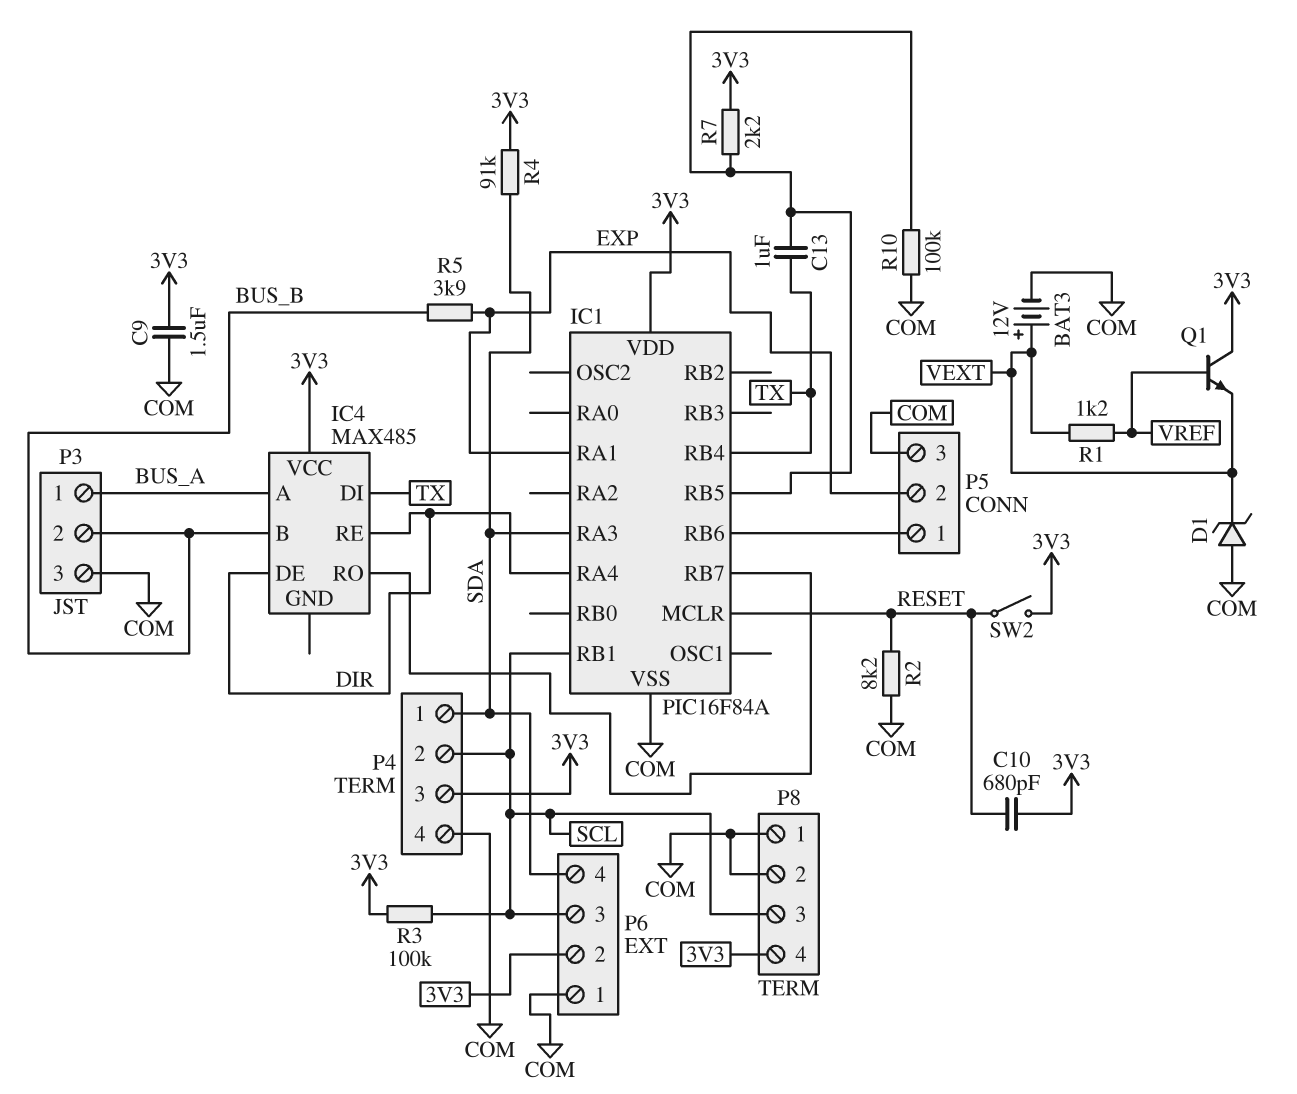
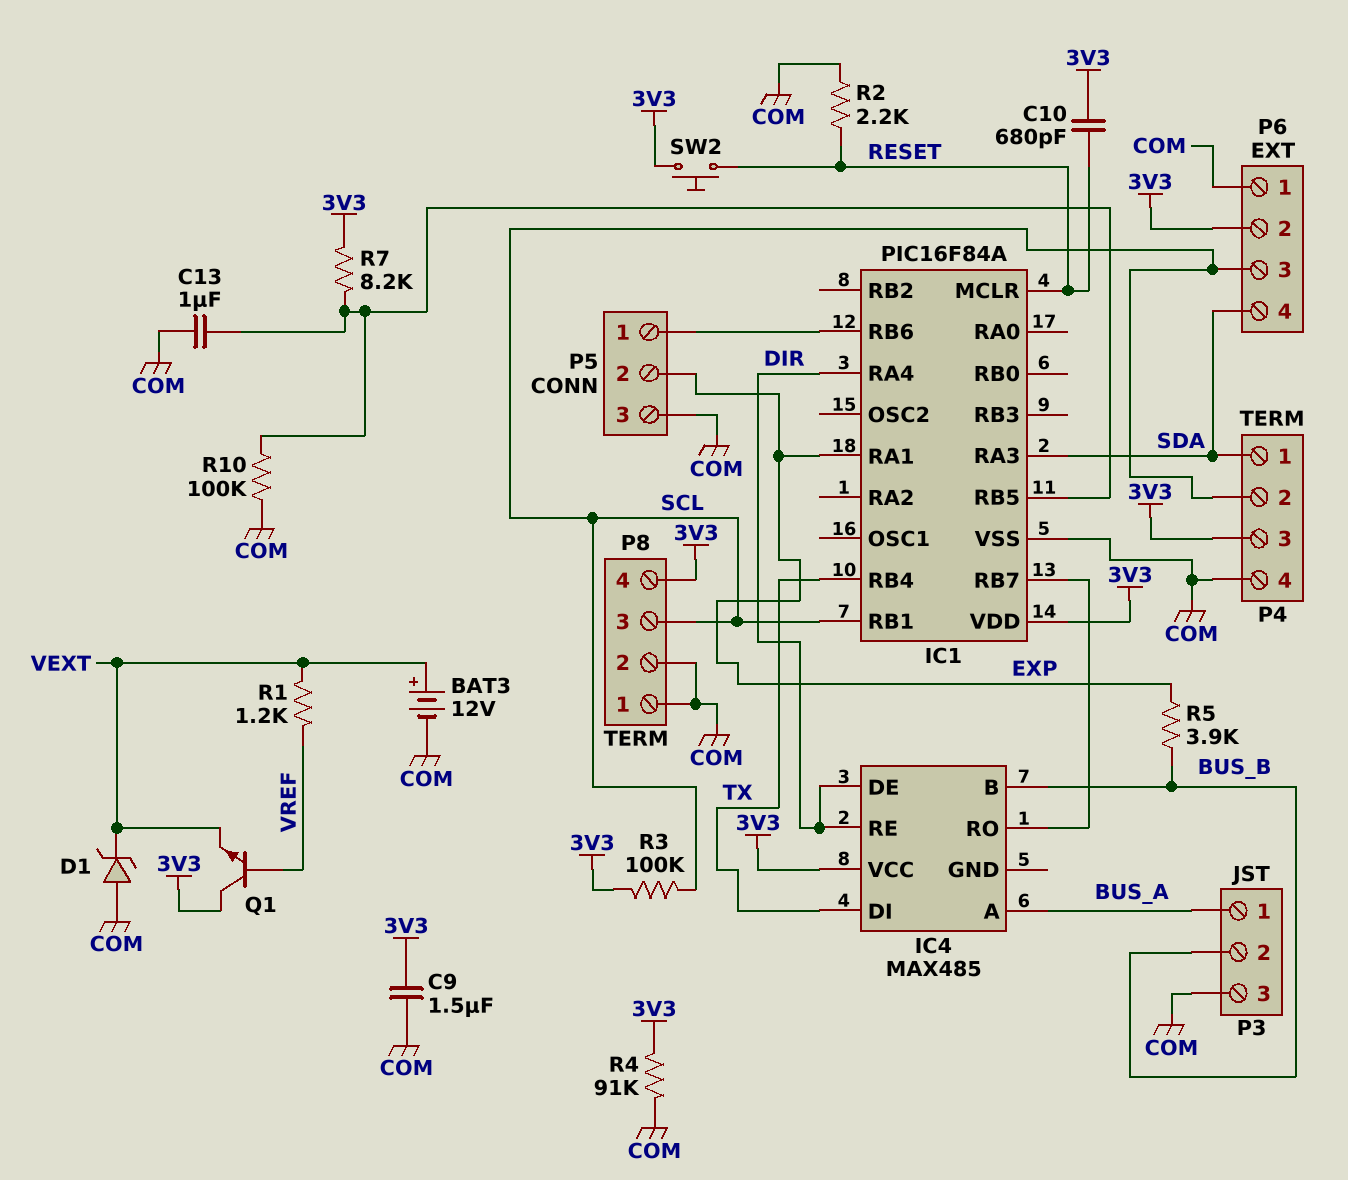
C13: 1uF (IC1/RB5, TX) -> 1uF (COM, IC1/RB5)
R2: 8.2k (COM, RESET) -> 2.2k (COM, RESET)
R4: 91k (3V3, SDA) -> 91k (3V3, COM)
R7: 2.2k (3V3, IC1/RB5) -> 8.2k (3V3, IC1/RB5)
SW2: switch (3V3, RESET) -> button (3V3, RESET)

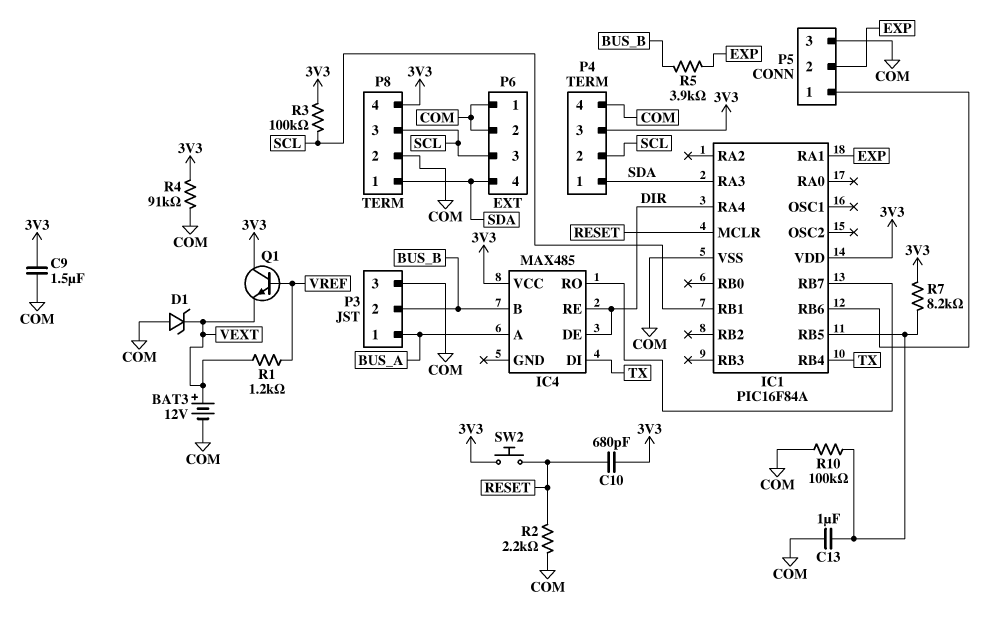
P6 pin 2: 3V3 -> COM
P8 pin 1: COM -> SDA

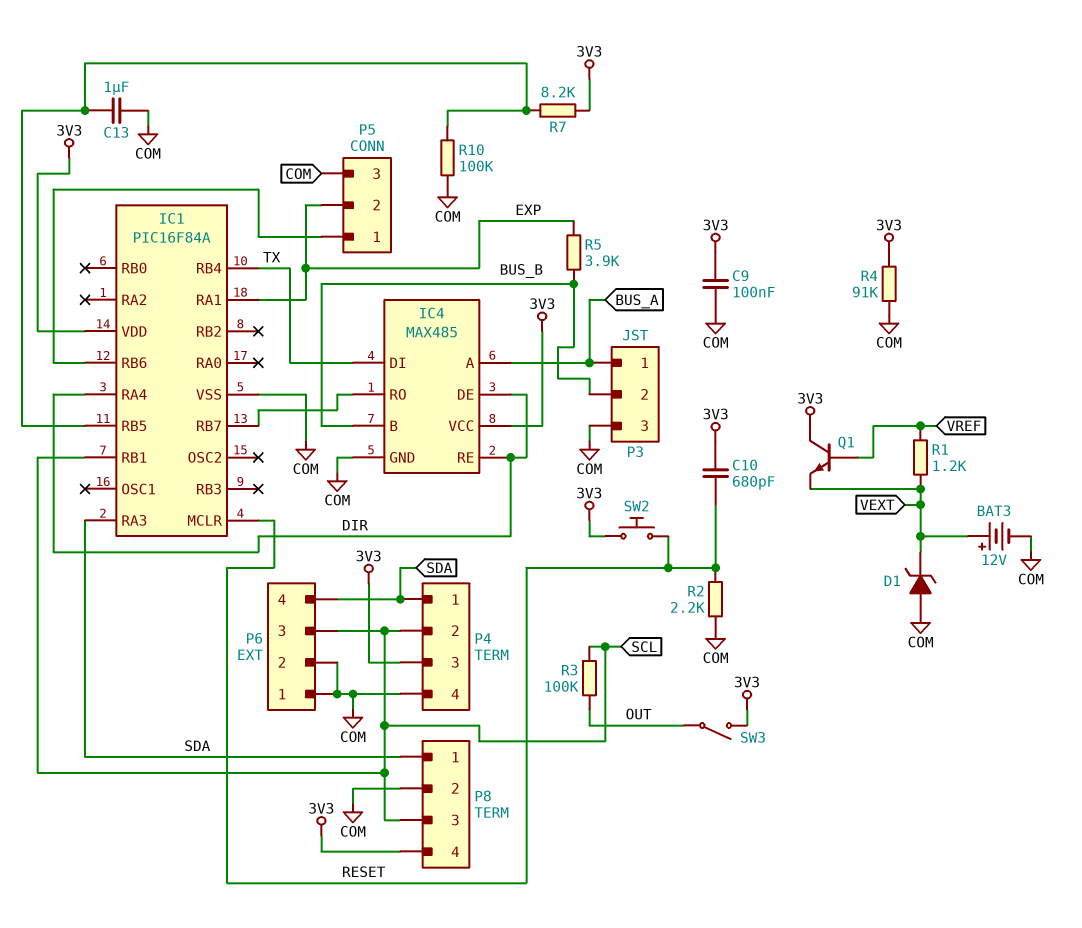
C9: 1.5uF (3V3, COM) -> 100nF (3V3, COM)
IC4 pin GND: none -> COM
R3: 100k (3V3, SCL) -> 100k (OUT, SCL)
SW3: none -> switch (3V3, OUT)

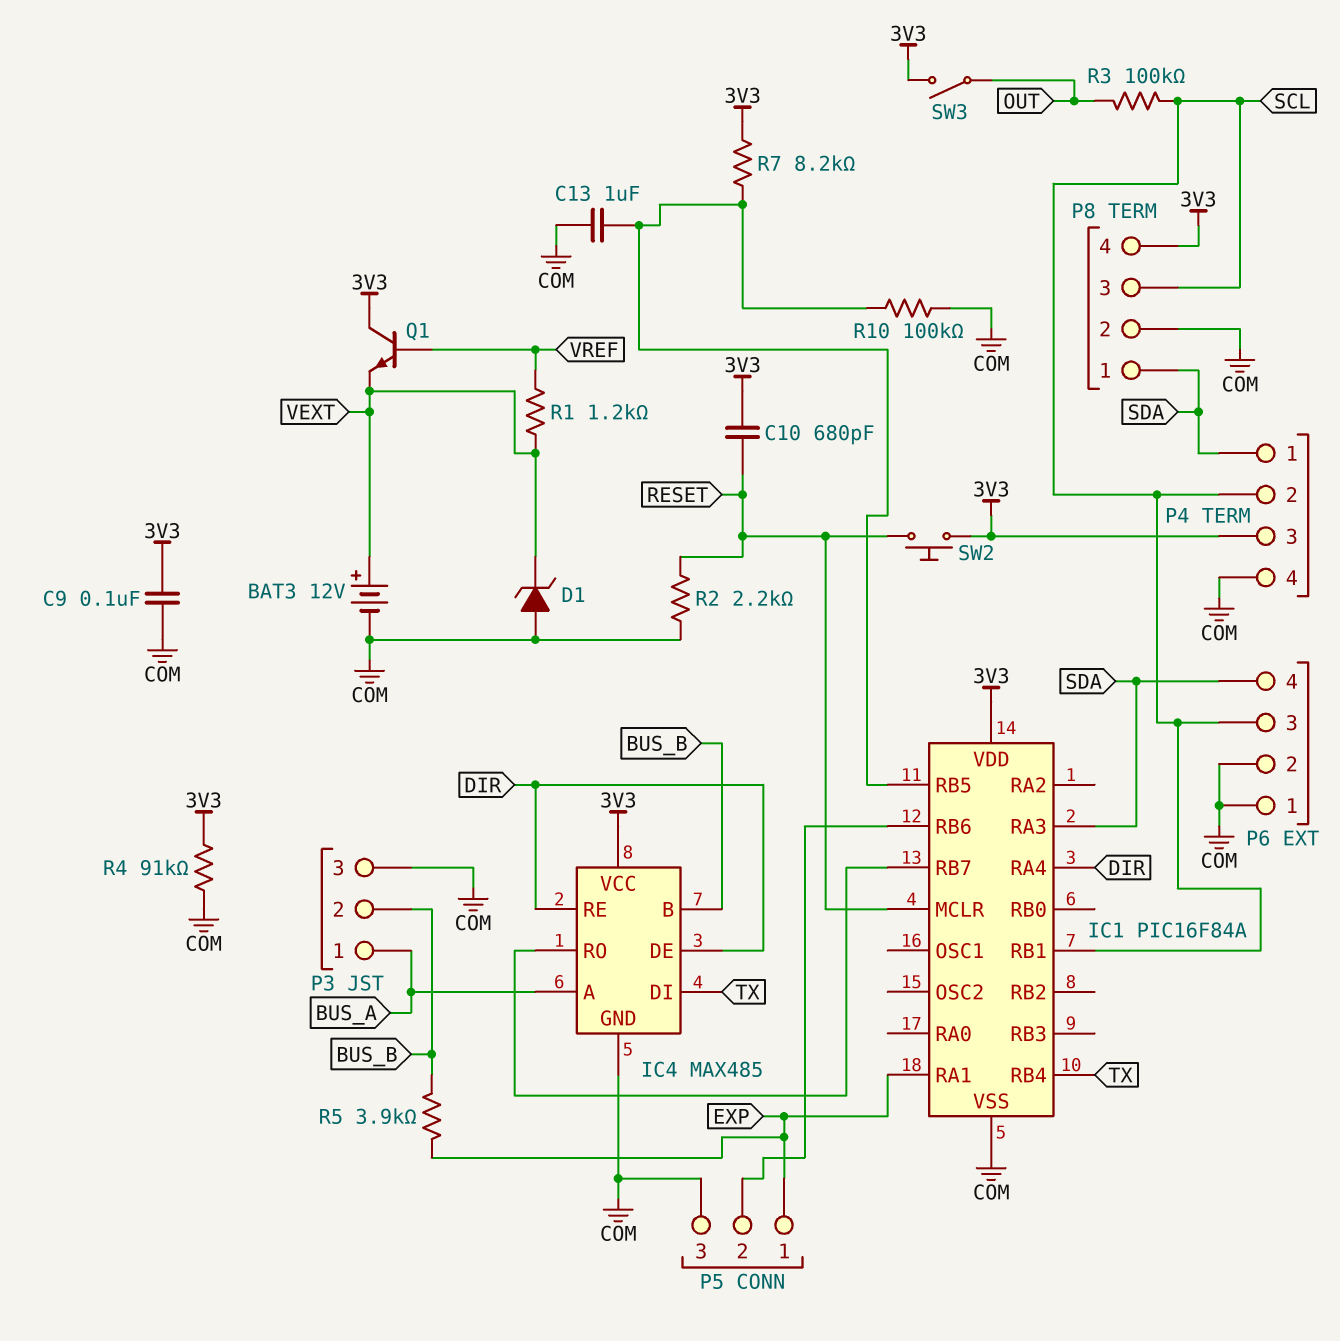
P5 pin 1: IC1/RB6 -> EXP
P5 pin 2: EXP -> IC1/RB6

